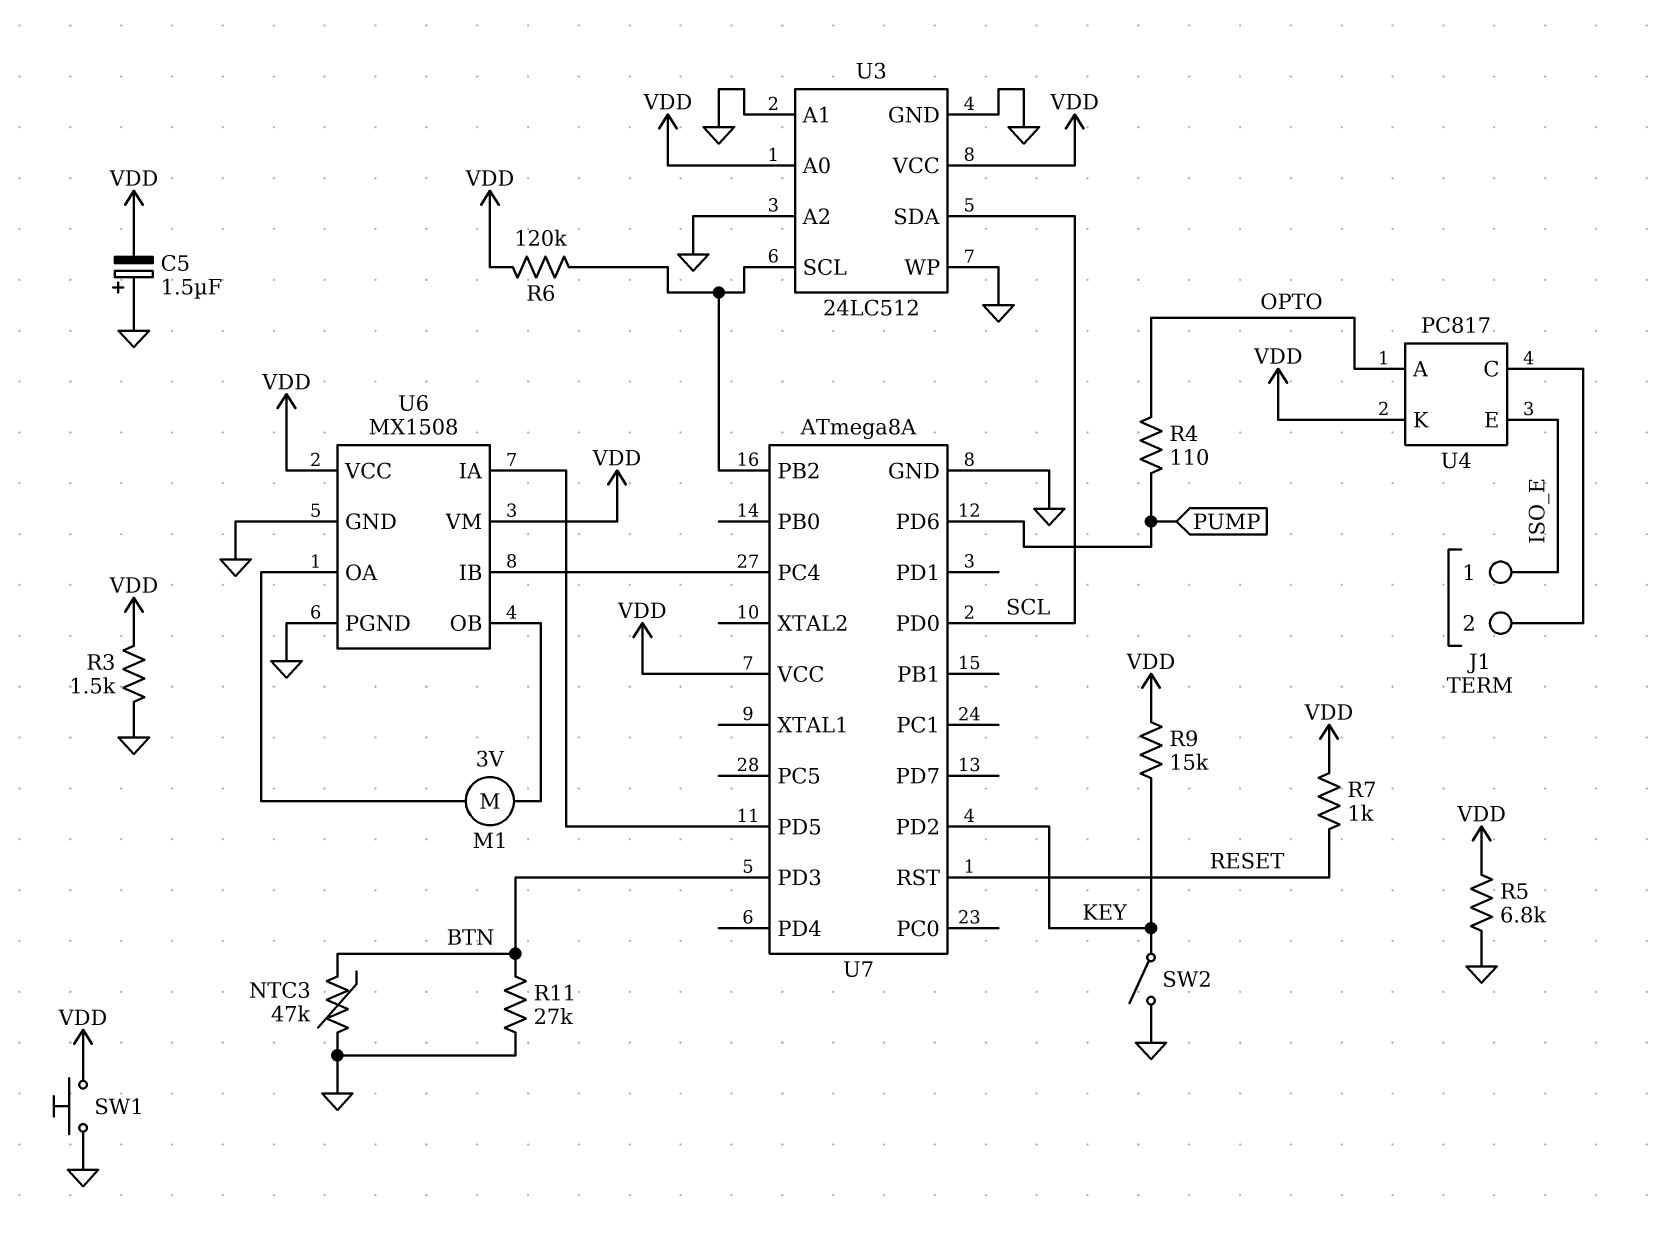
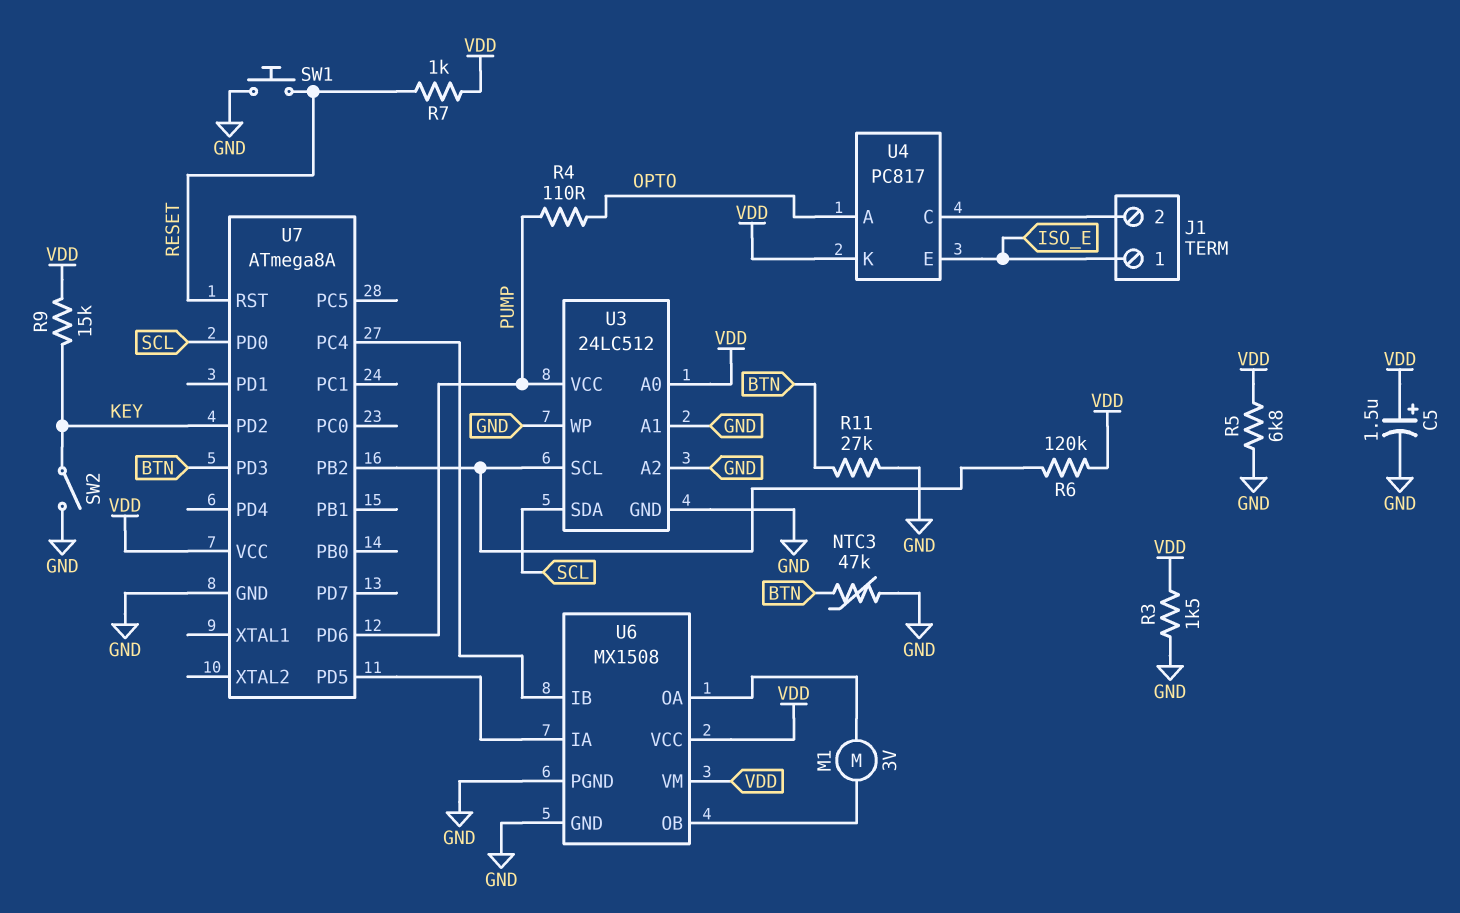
C5: 1.5uF (plus GND, minus VDD) -> 1.5uF (plus VDD, minus GND)
SW1: button (GND, VDD) -> button (GND, RESET)
U3 pin VCC: VDD -> PUMP

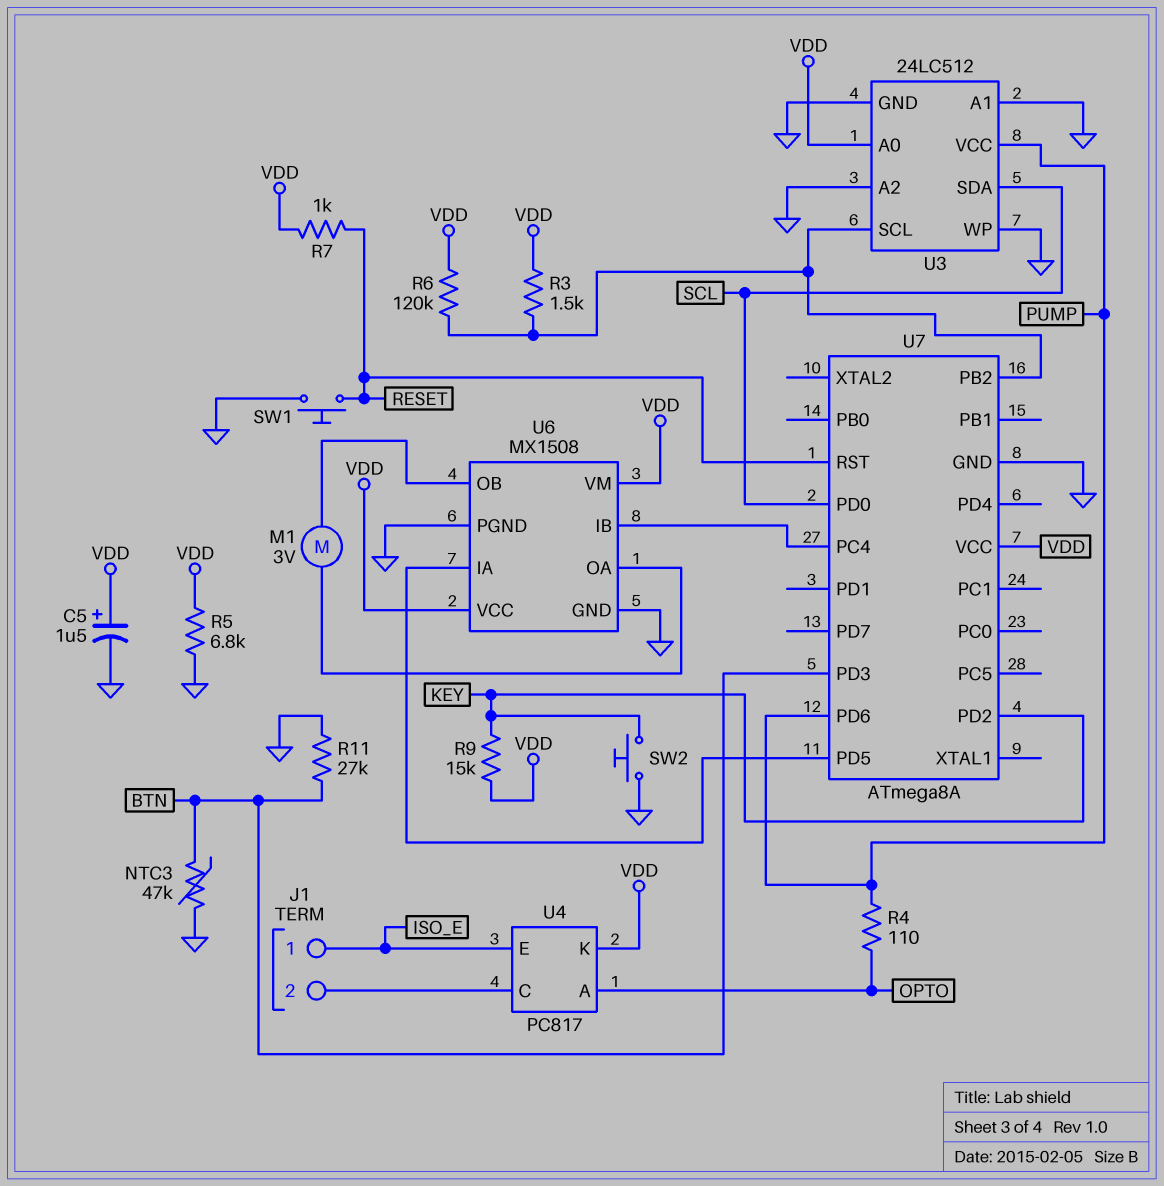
R3: 1.5k (GND, VDD) -> 1.5k (U3/SCL, VDD)
SW2: switch (GND, KEY) -> button (GND, KEY)

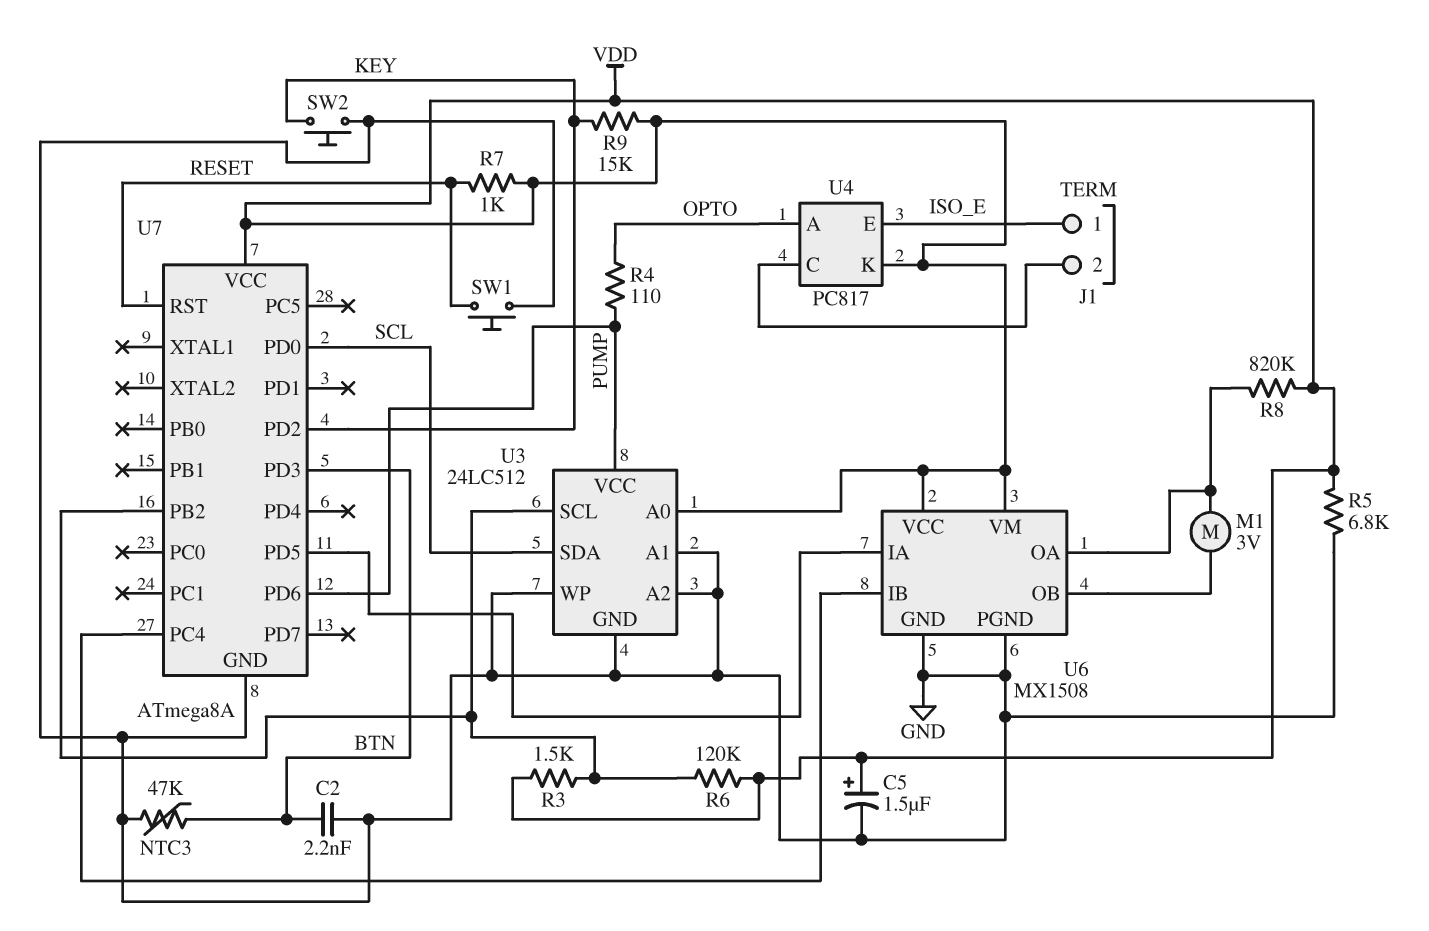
C2: none -> 2.2nF (BTN, GND)
R8: none -> 820k (U6/OA, VDD)
R11: 27k (BTN, GND) -> none

